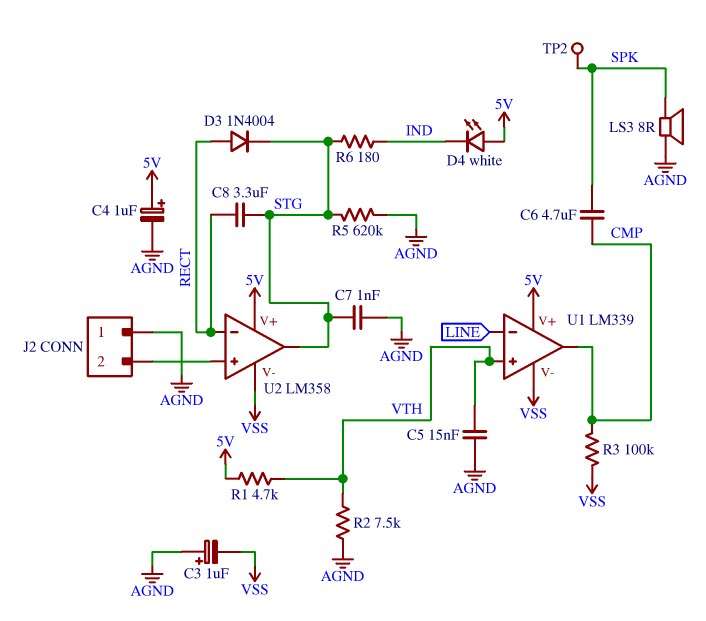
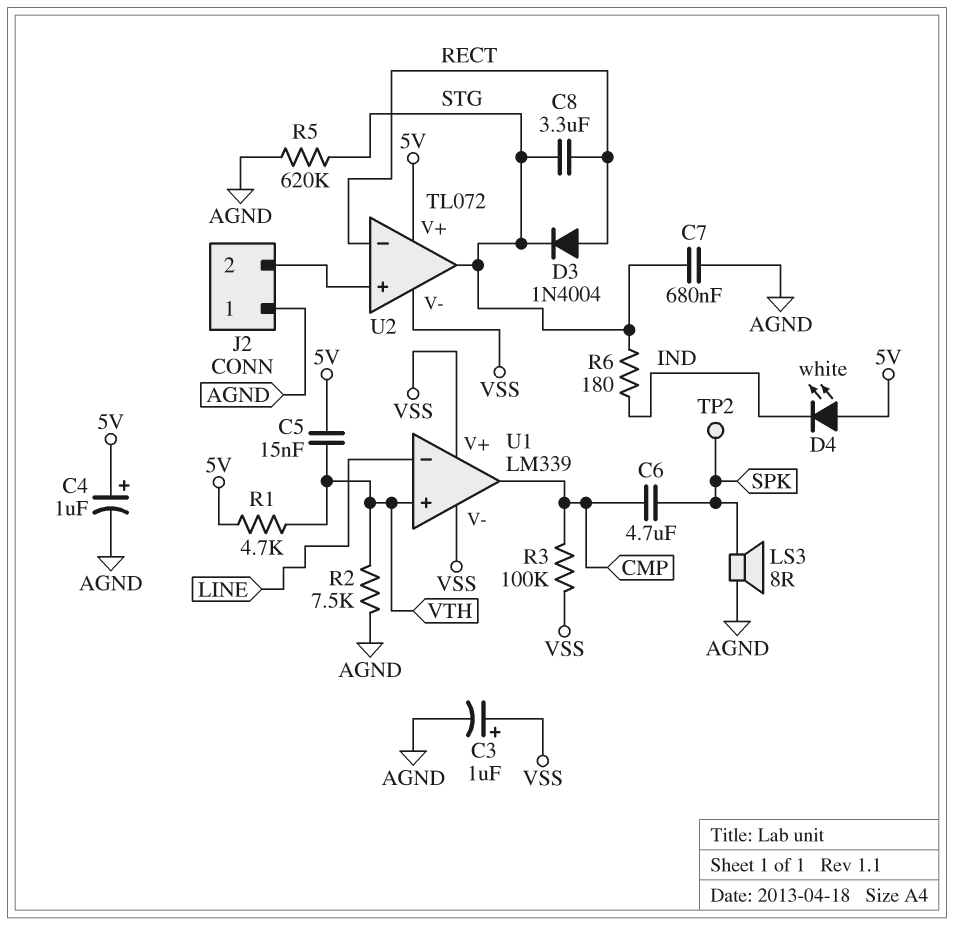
C3: 1uF (plus AGND, minus VSS) -> 1uF (plus VSS, minus AGND)
C5: 15nF (AGND, VTH) -> 15nF (5V, VTH)
C7: 1nF (AGND, STG) -> 680nF (AGND, STG)
U1 pin V+: 5V -> VSS
U2: LM358 -> TL072

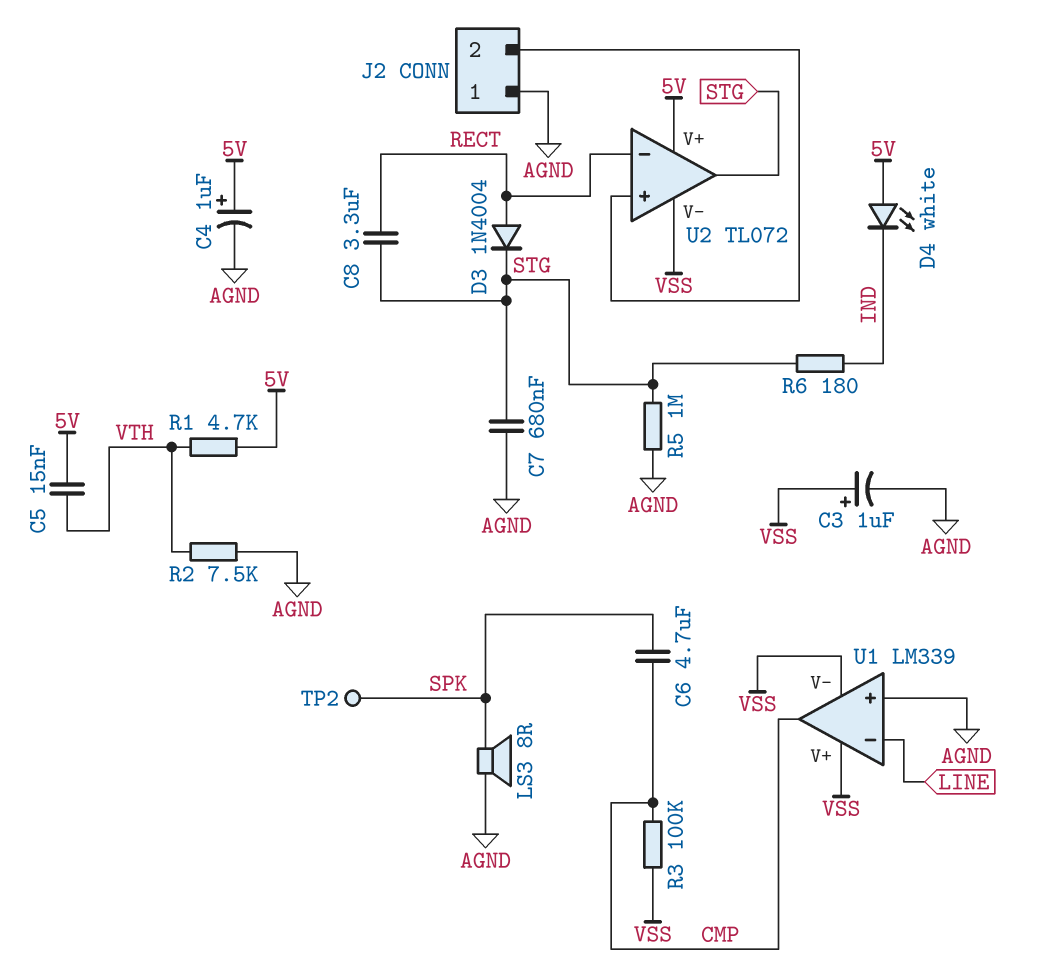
R5: 620k (AGND, STG) -> 1M (AGND, STG)
U1 pin in+: VTH -> AGND

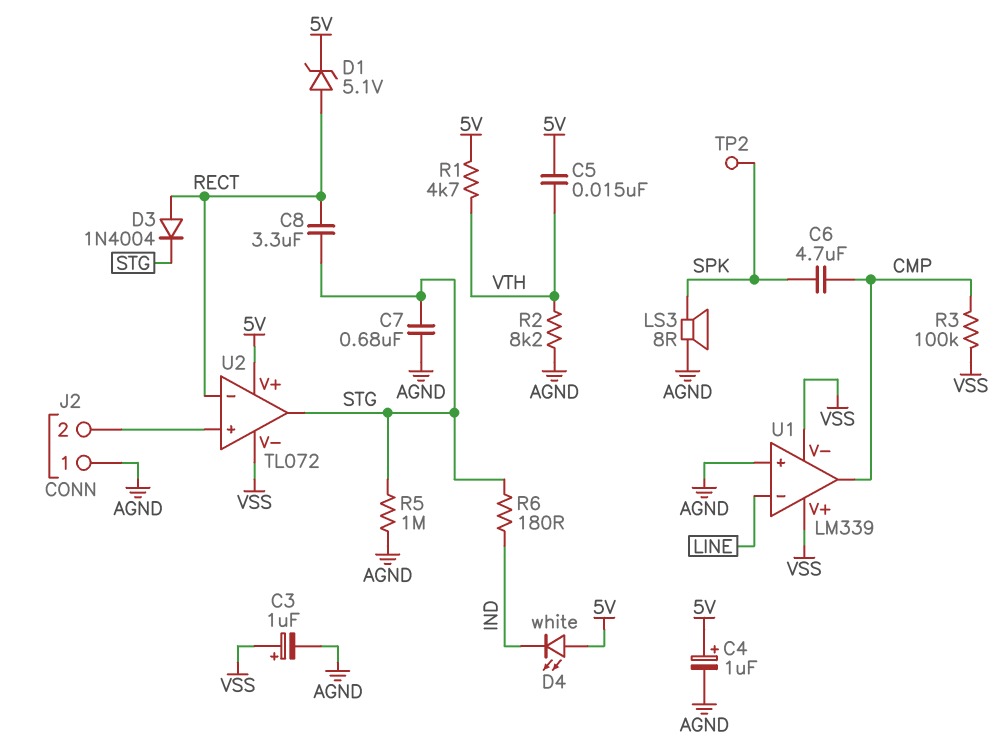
D1: none -> zener 5.1V (A RECT, K 5V)
R2: 7.5k (AGND, VTH) -> 8.2k (AGND, VTH)

